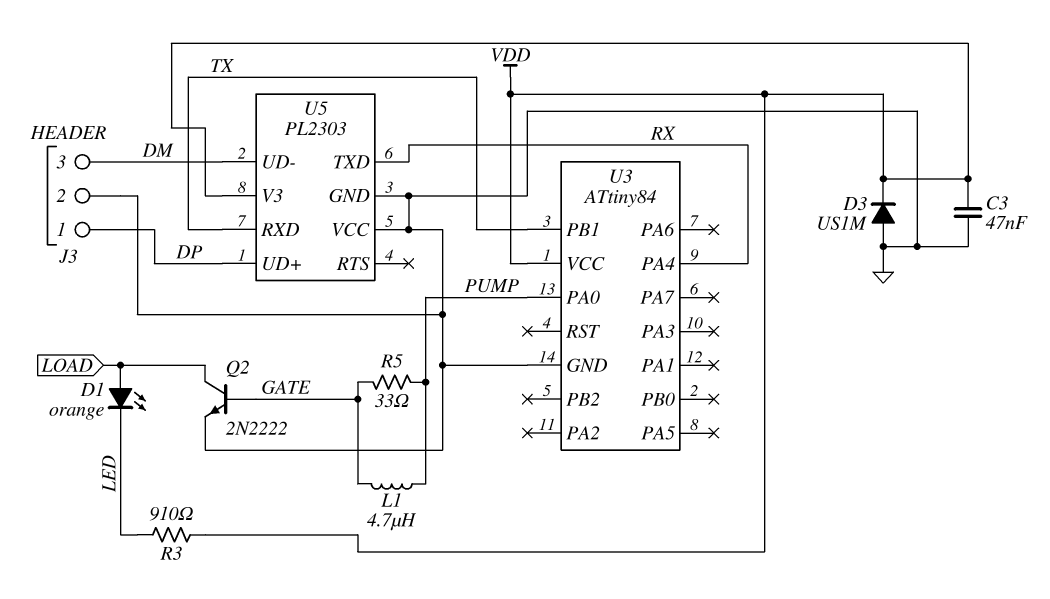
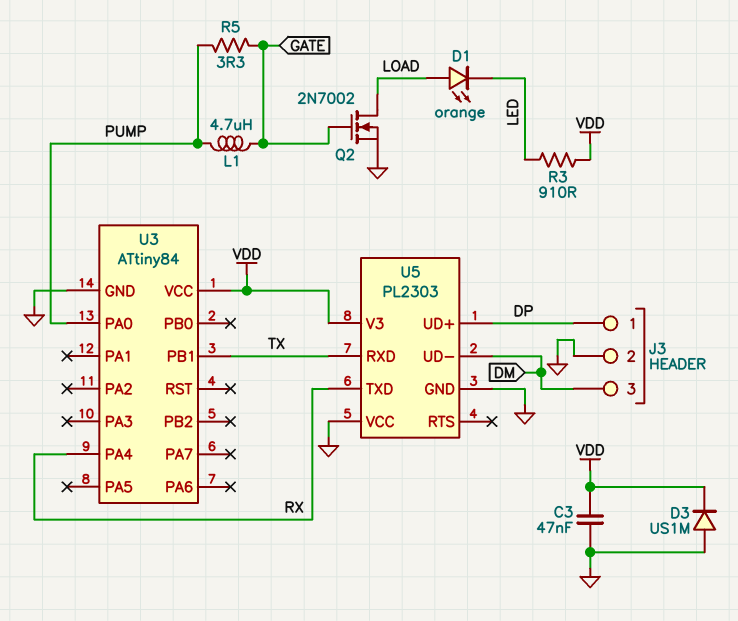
Q2: NPN 2N2222 (B GATE, C LOAD, E GND) -> NMOS 2N7002 (G GATE, D LOAD, S GND)
R5: 33 (GATE, PUMP) -> 3.3 (GATE, PUMP)

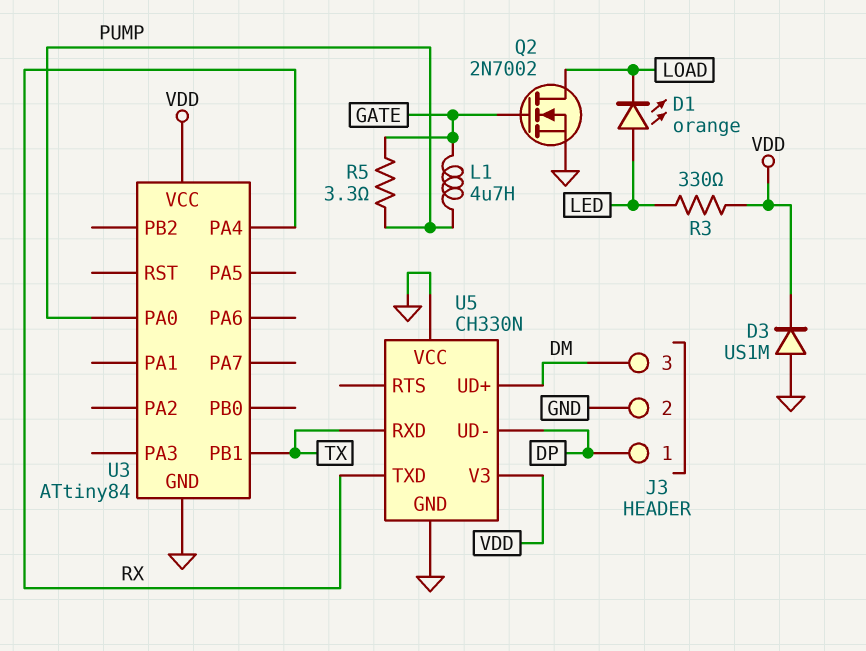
C3: 47nF (GND, VDD) -> none
D1: LED orange (A LOAD, K LED) -> LED orange (A LED, K LOAD)
R3: 910 (LED, VDD) -> 330 (LED, VDD)
U5: PL2303 -> CH330N
U5 pin UD+: DP -> DM
U5 pin UD-: DM -> DP

